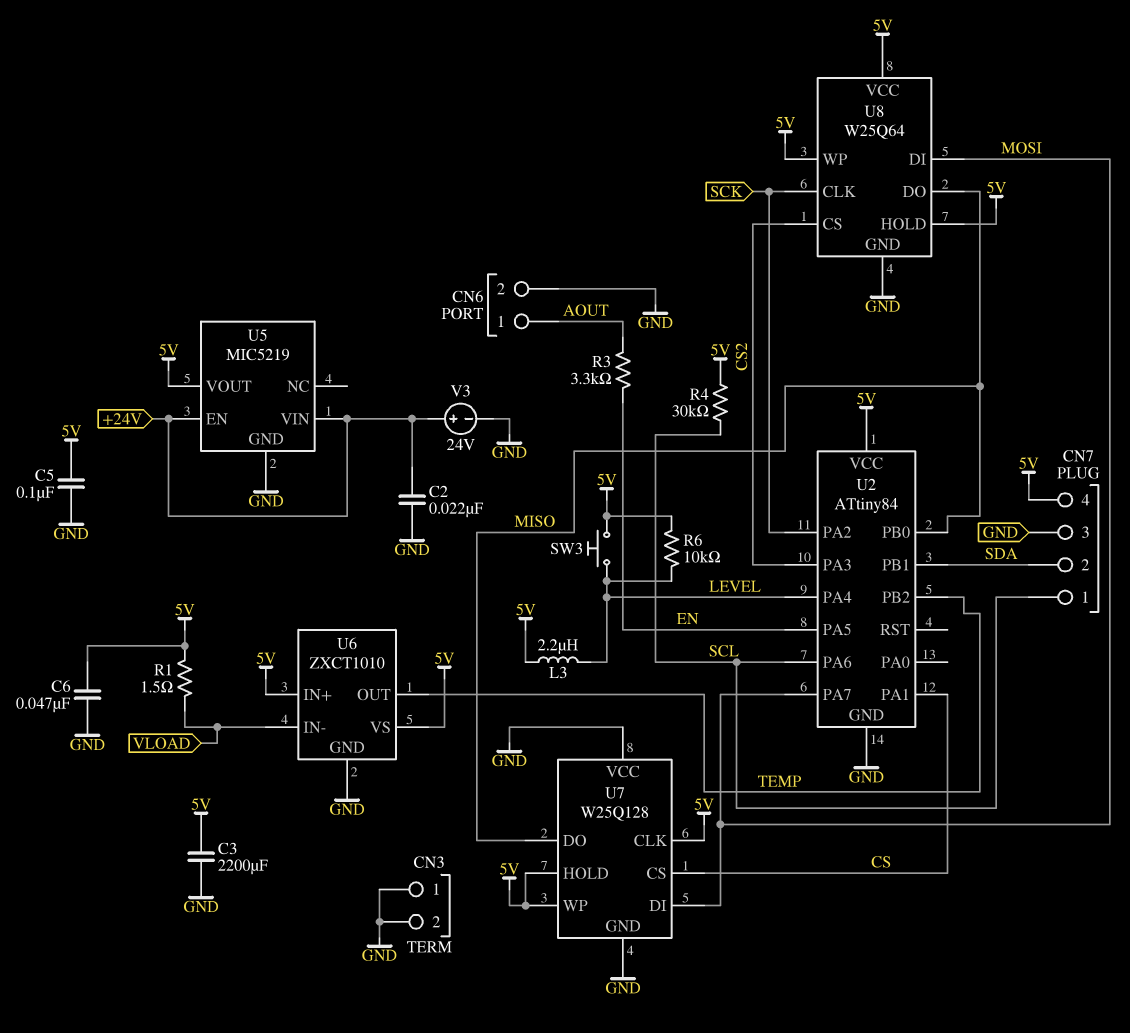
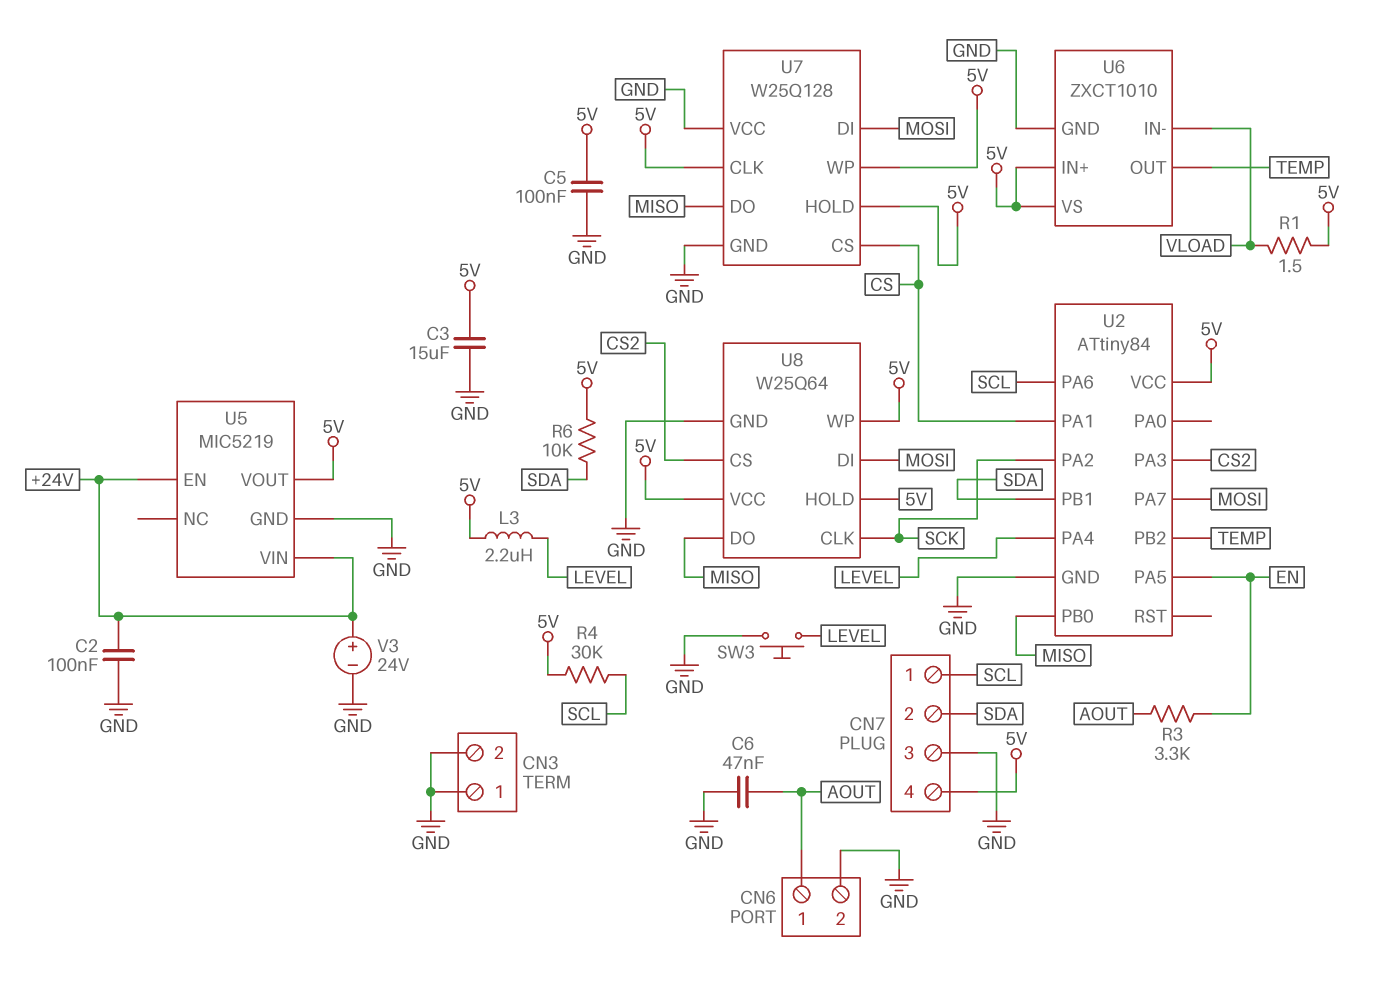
C2: 22nF (+24V, GND) -> 100nF (+24V, GND)
C3: 2200uF (5V, GND) -> 15uF (5V, GND)
C6: 47nF (5V, GND) -> 47nF (AOUT, GND)
R6: 10k (5V, LEVEL) -> 10k (5V, SDA)
SW3: button (5V, LEVEL) -> button (GND, LEVEL)

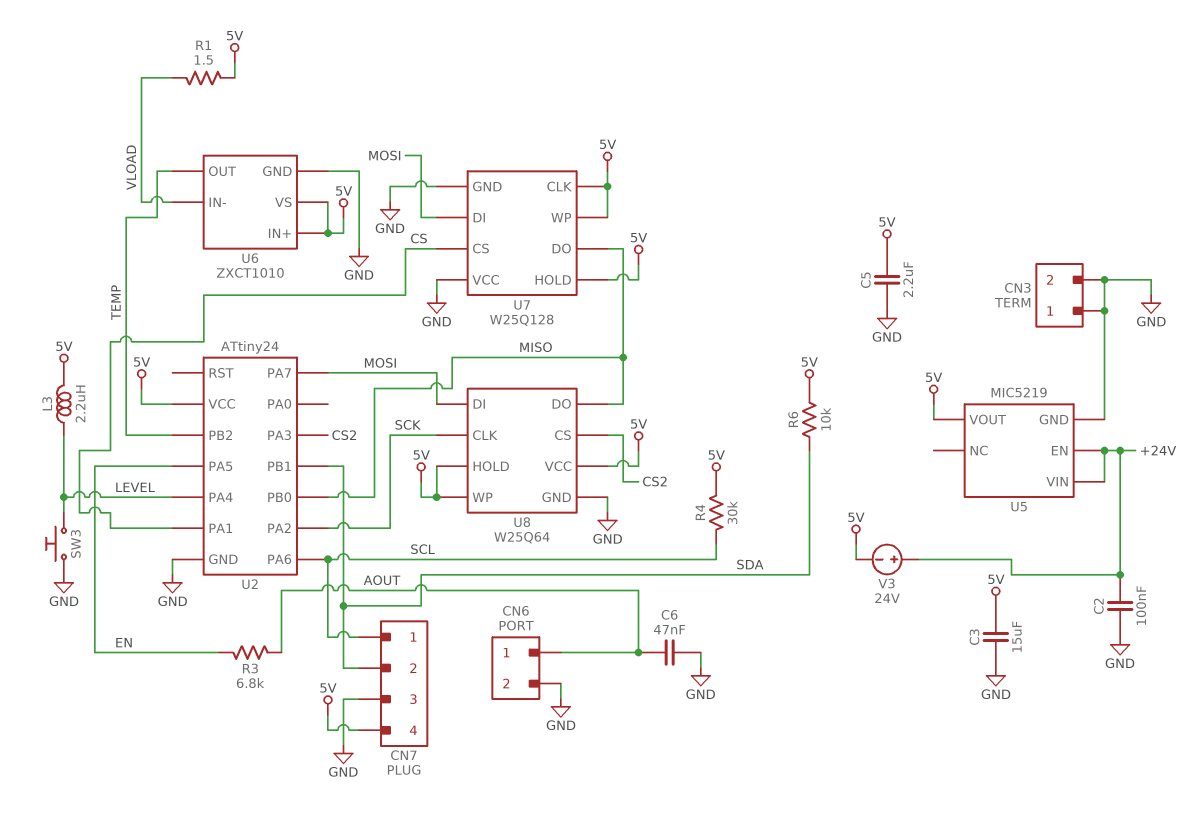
C5: 100nF (5V, GND) -> 2.2uF (5V, GND)
R3: 3.3k (AOUT, EN) -> 6.8k (AOUT, EN)
U2: ATtiny84 -> ATtiny24
V3: 24V (plus +24V, minus GND) -> 24V (plus +24V, minus 5V)

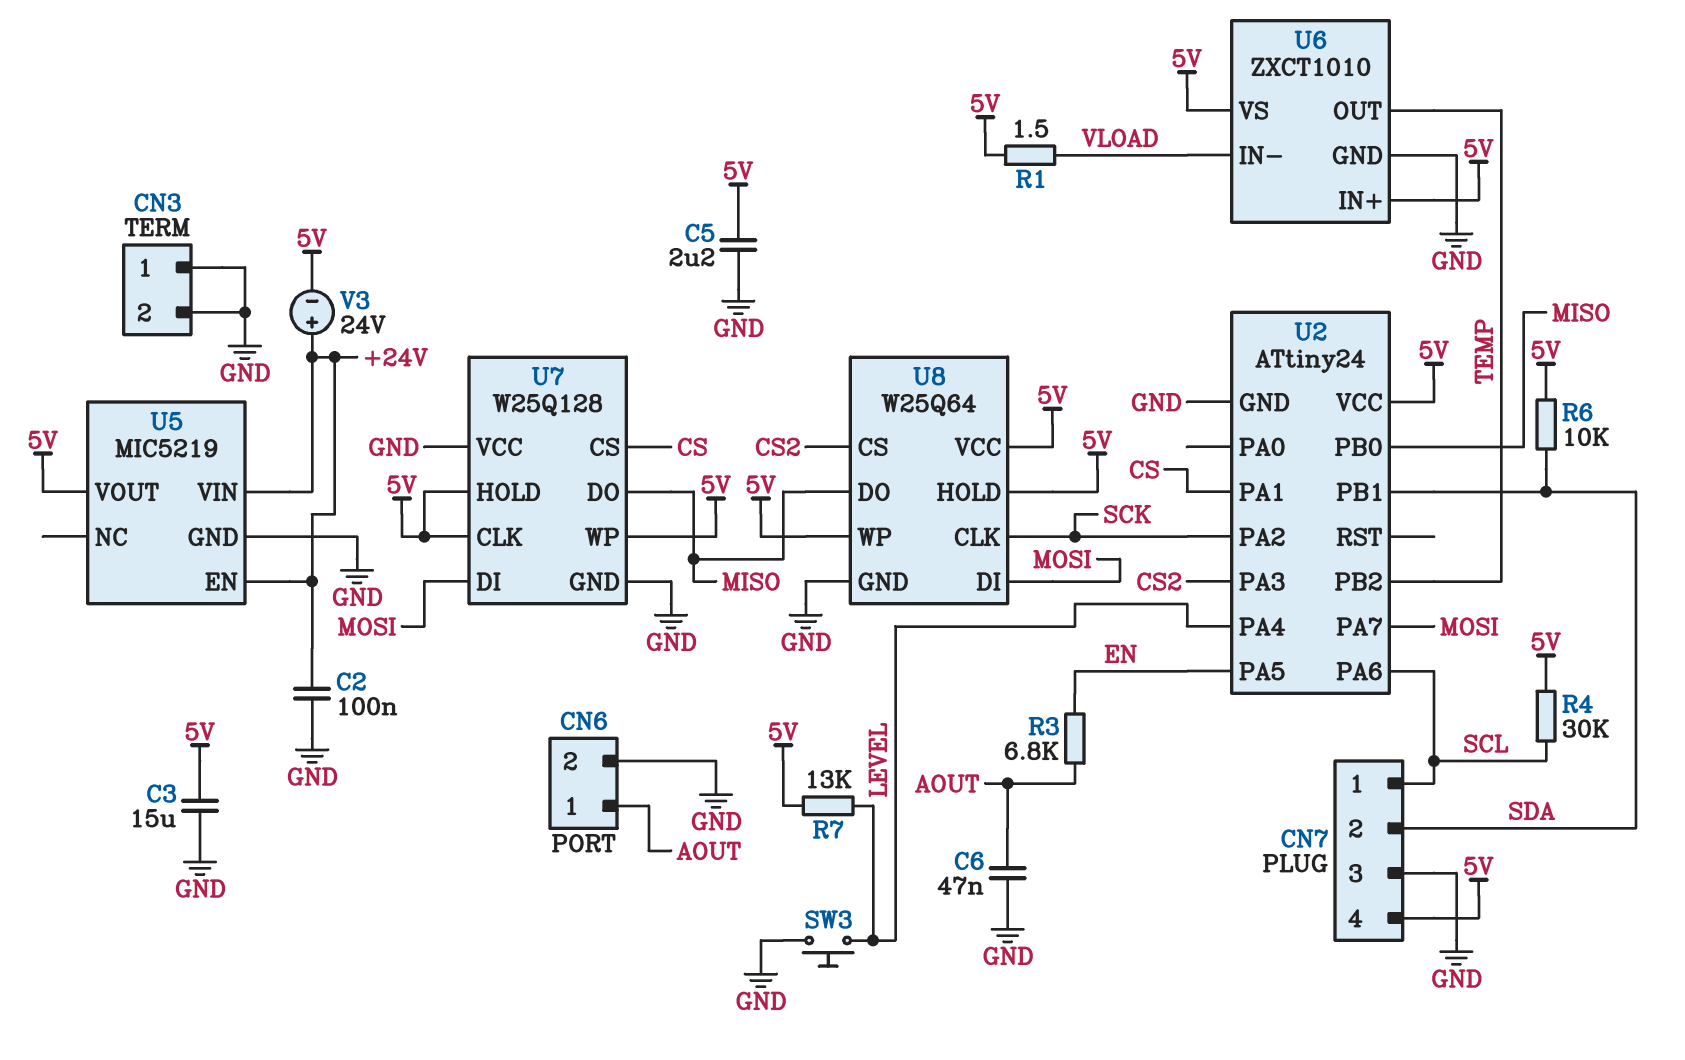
L3: 2.2uH (5V, LEVEL) -> none
R7: none -> 13k (5V, LEVEL)

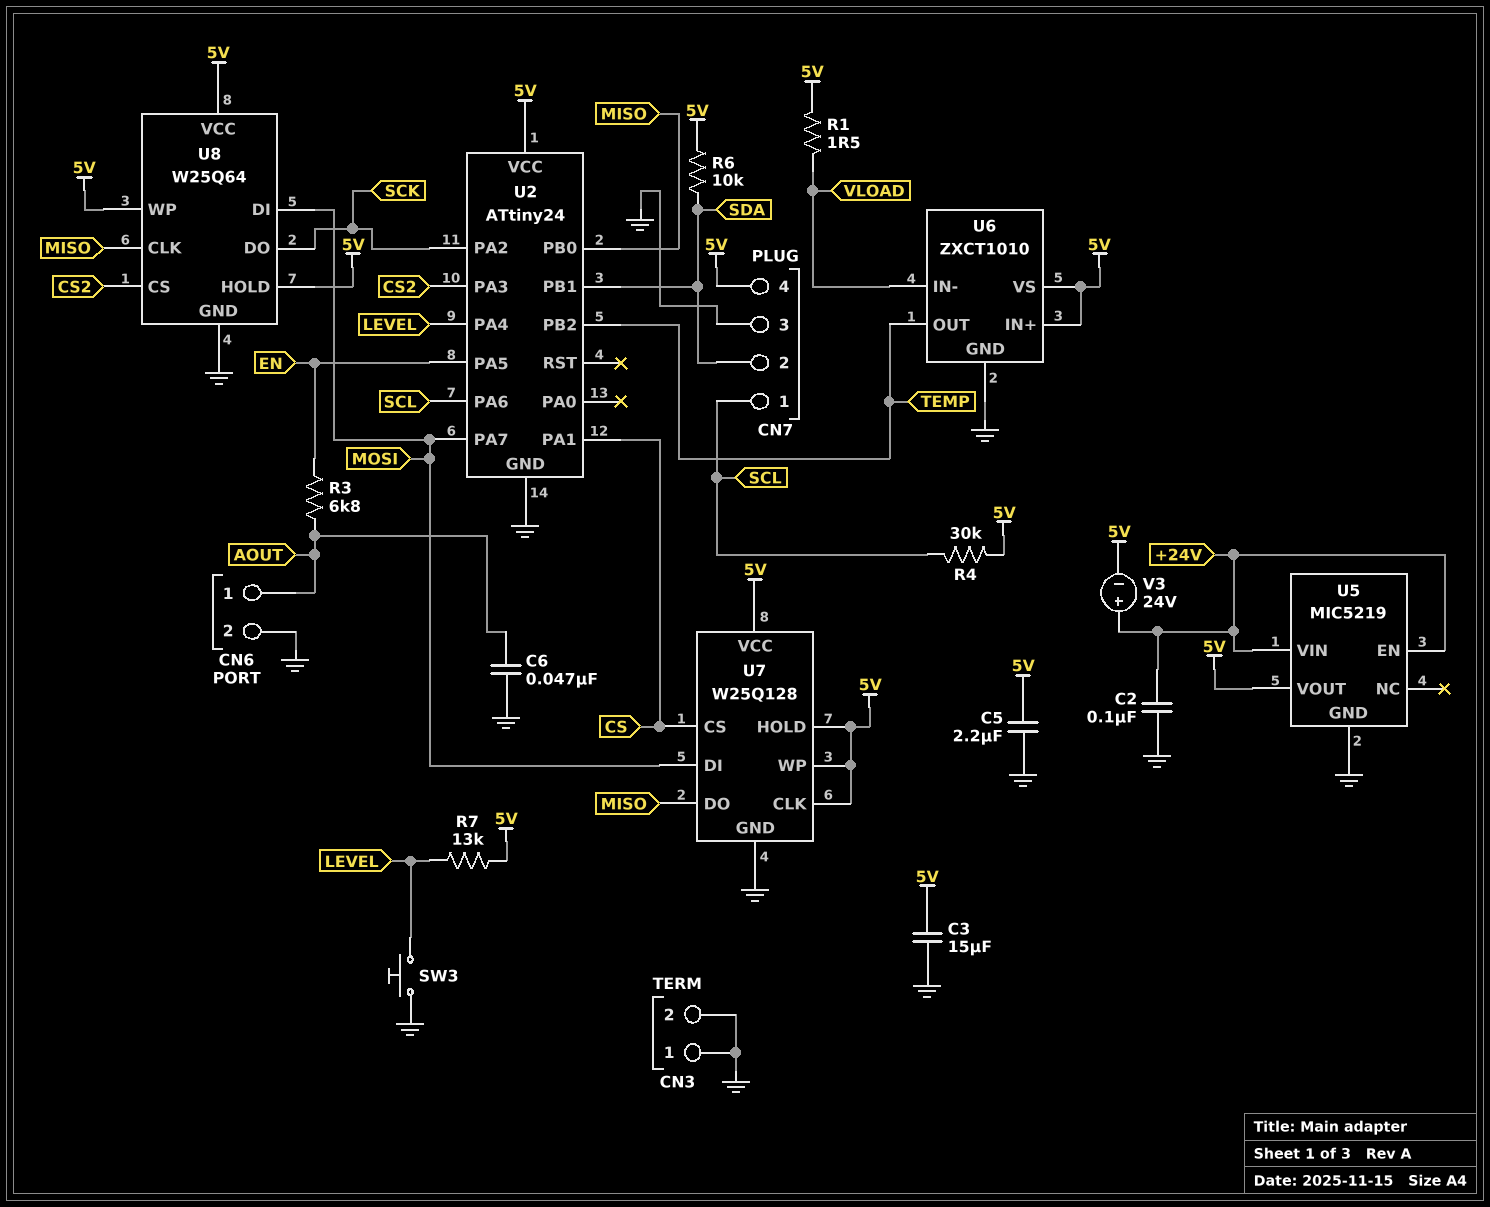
U7 pin VCC: GND -> 5V
U8 pin CLK: SCK -> MISO
U8 pin DO: MISO -> SCK

